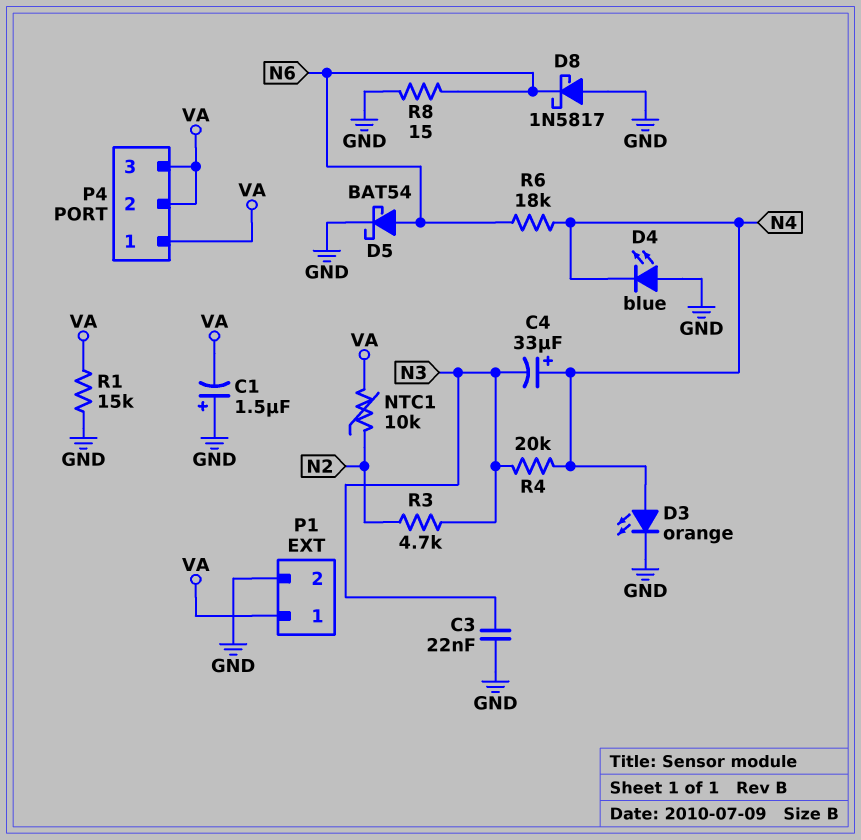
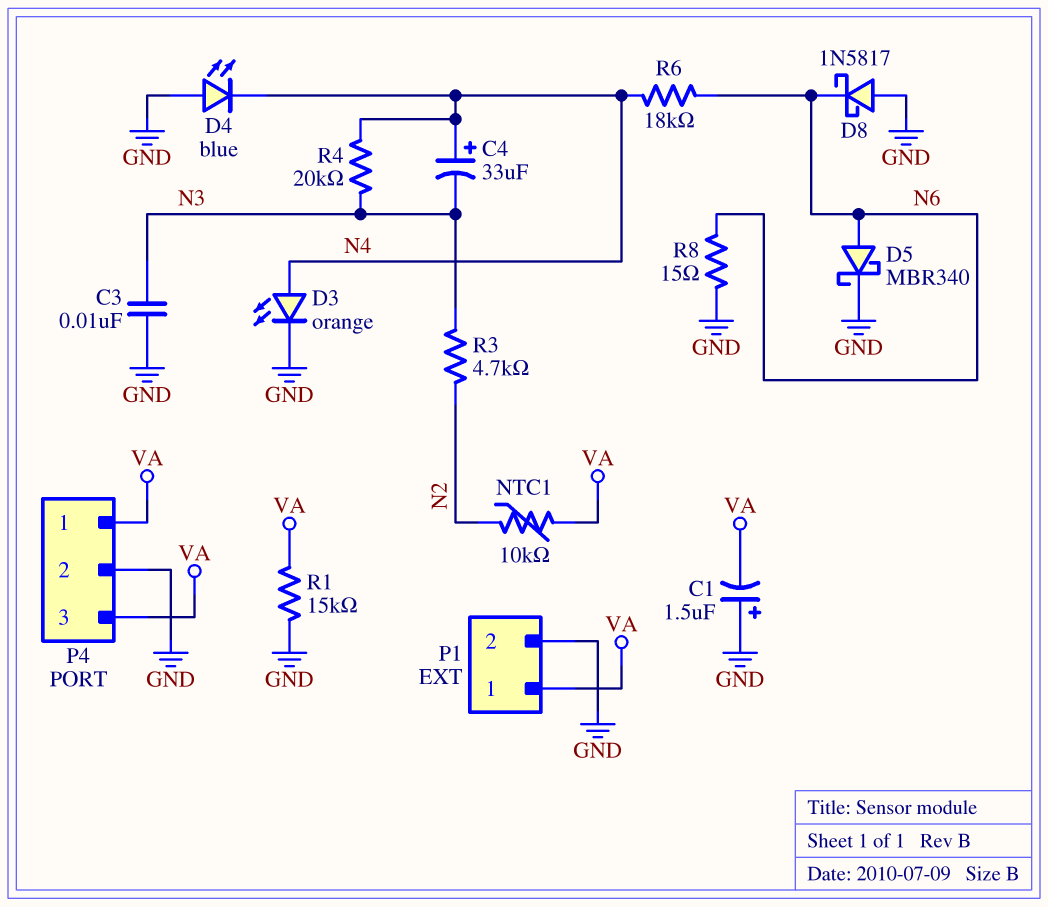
C3: 22nF (GND, N3) -> 10nF (GND, N3)
D5: schottky BAT54 (A N6, K GND) -> schottky MBR340 (A N6, K GND)
P4 pin 2: VA -> GND

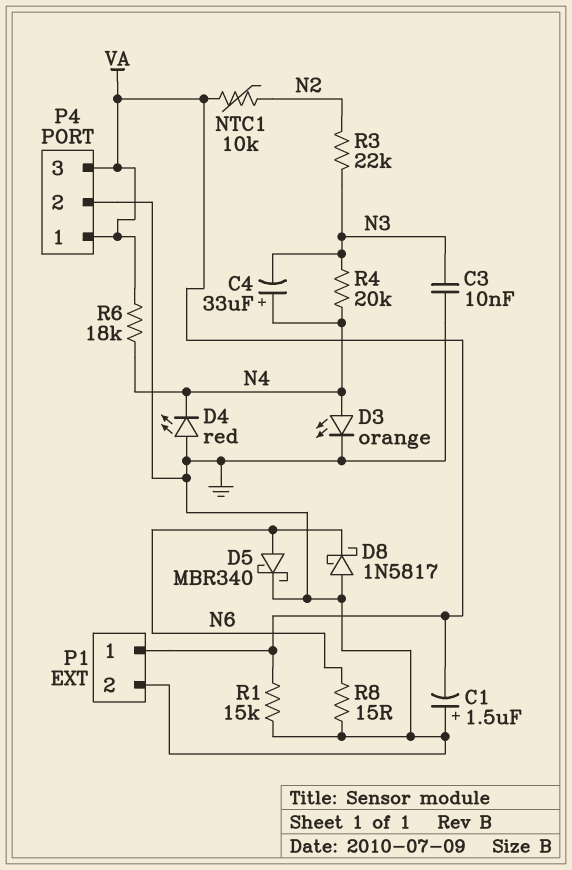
D4: LED blue (A GND, K N4) -> LED red (A GND, K N4)
R3: 4.7k (N2, N3) -> 22k (N2, N3)
R6: 18k (N4, N6) -> 18k (N4, VA)

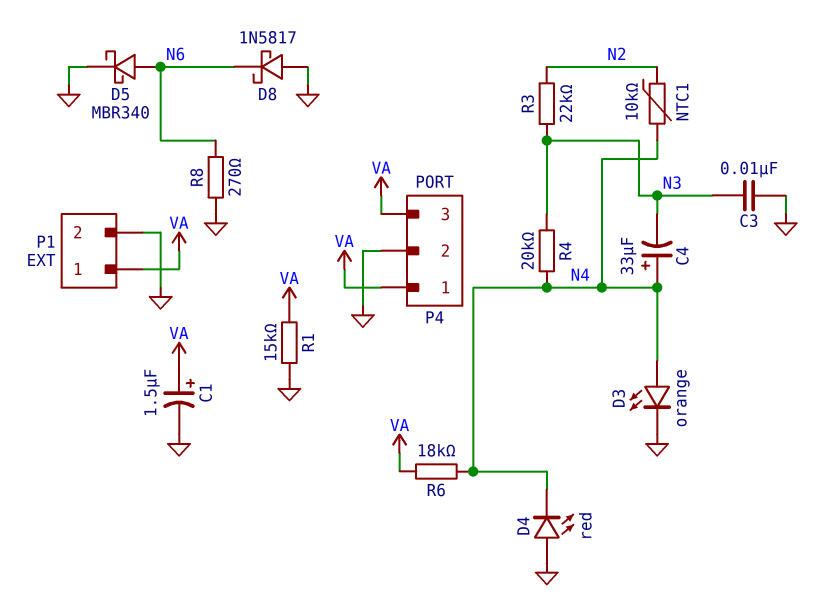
C1: 1.5uF (plus GND, minus VA) -> 1.5uF (plus VA, minus GND)
NTC1: 10k (N2, VA) -> 10k (N2, N4)
R8: 15 (GND, N6) -> 270 (GND, N6)

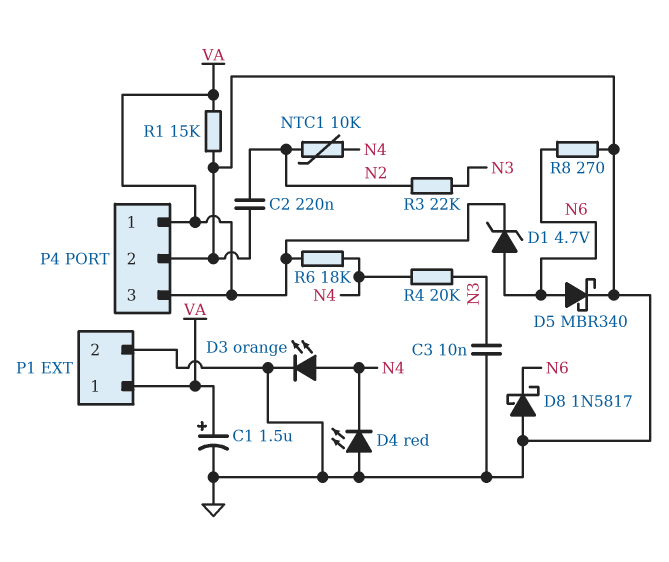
C2: none -> 220nF (GND, N2)
C4: 33uF (plus N4, minus N3) -> none
D1: none -> zener 4.7V (A N6, K VA)

